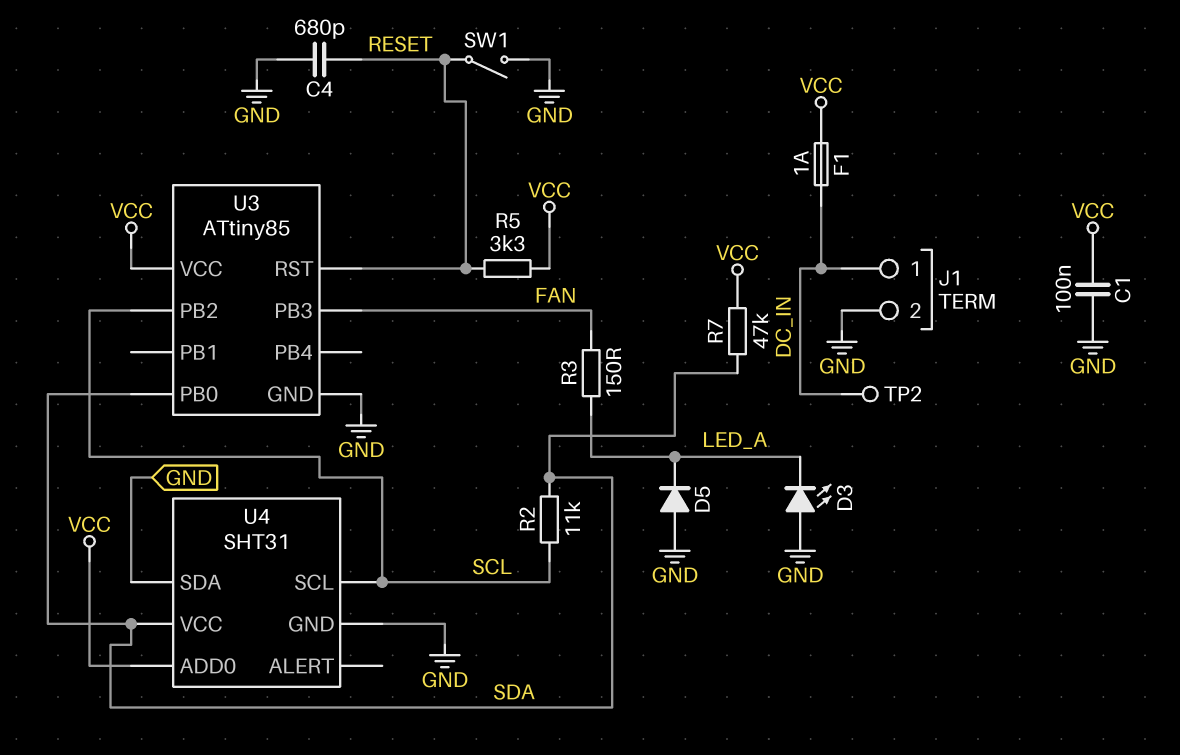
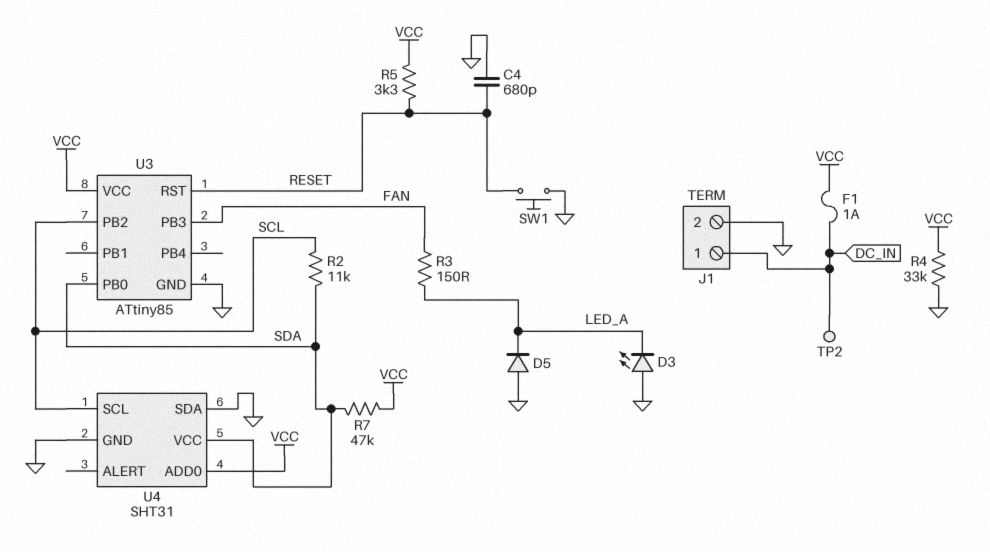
C1: 100nF (GND, VCC) -> none
R4: none -> 33k (GND, VCC)
SW1: switch (GND, RESET) -> button (GND, RESET)

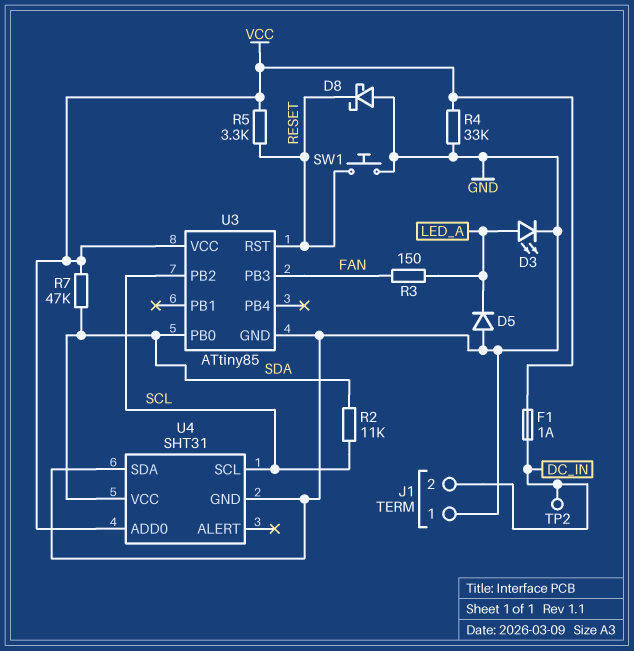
C4: 680pF (GND, RESET) -> none
D3: LED (A GND, K LED_A) -> LED (A LED_A, K GND)
D8: none -> schottky (A GND, K RESET)
J1 pin 1: DC_IN -> GND
J1 pin 2: GND -> DC_IN

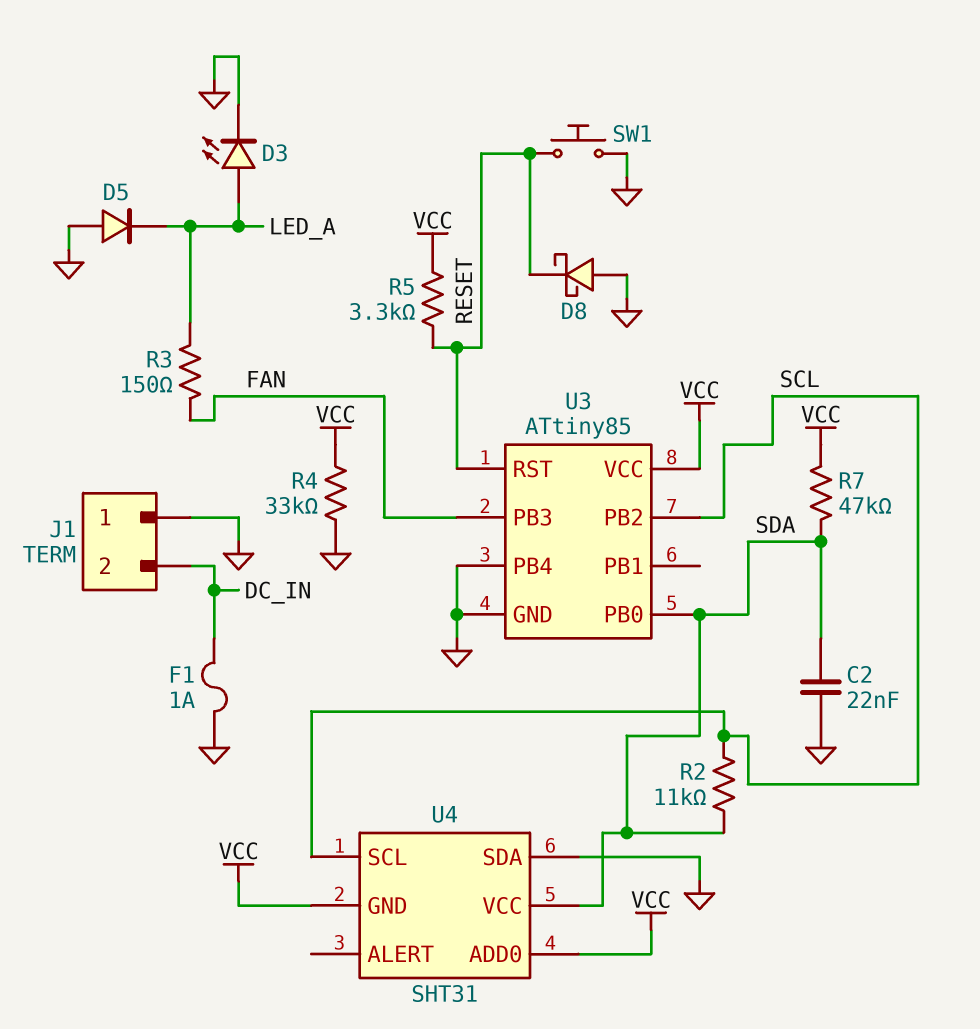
C2: none -> 22nF (GND, SDA)
F1: 1A (DC_IN, VCC) -> 1A (DC_IN, GND)
TP2: test point (DC_IN) -> none
U3 pin PB4: none -> GND
U4 pin GND: GND -> VCC

